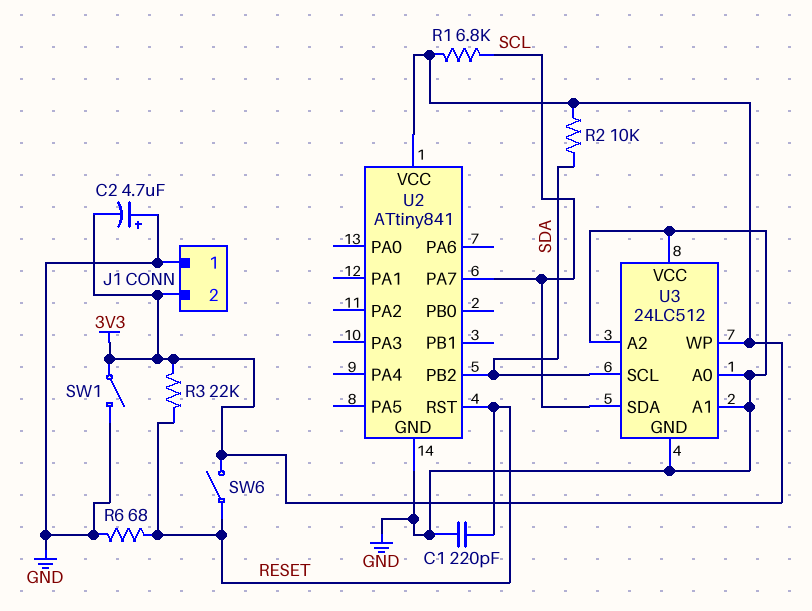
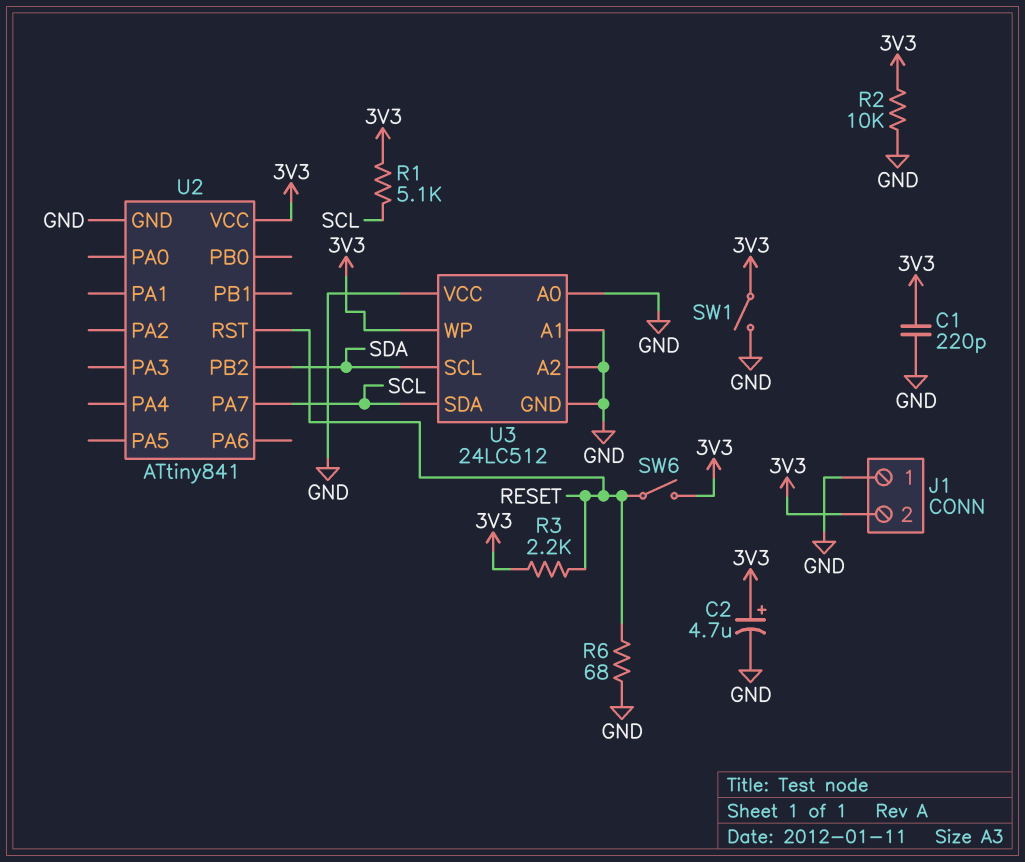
C1: 220pF (GND, RESET) -> 220pF (3V3, GND)
C2: 4.7uF (plus GND, minus 3V3) -> 4.7uF (plus 3V3, minus GND)
R1: 6.8k (3V3, SCL) -> 5.1k (3V3, SCL)
R2: 10k (3V3, SDA) -> 10k (3V3, GND)
R3: 22k (3V3, RESET) -> 2.2k (3V3, RESET)

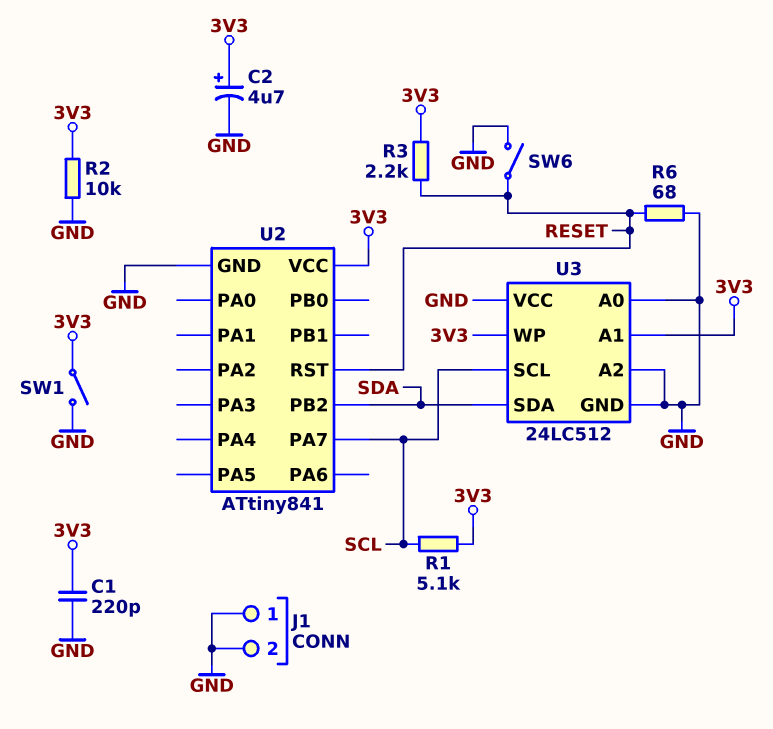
J1 pin 2: 3V3 -> GND
SW6: switch (3V3, RESET) -> switch (GND, RESET)
U3 pin A1: GND -> 3V3
U3 pin SCL: SDA -> SCL
U3 pin SDA: SCL -> SDA

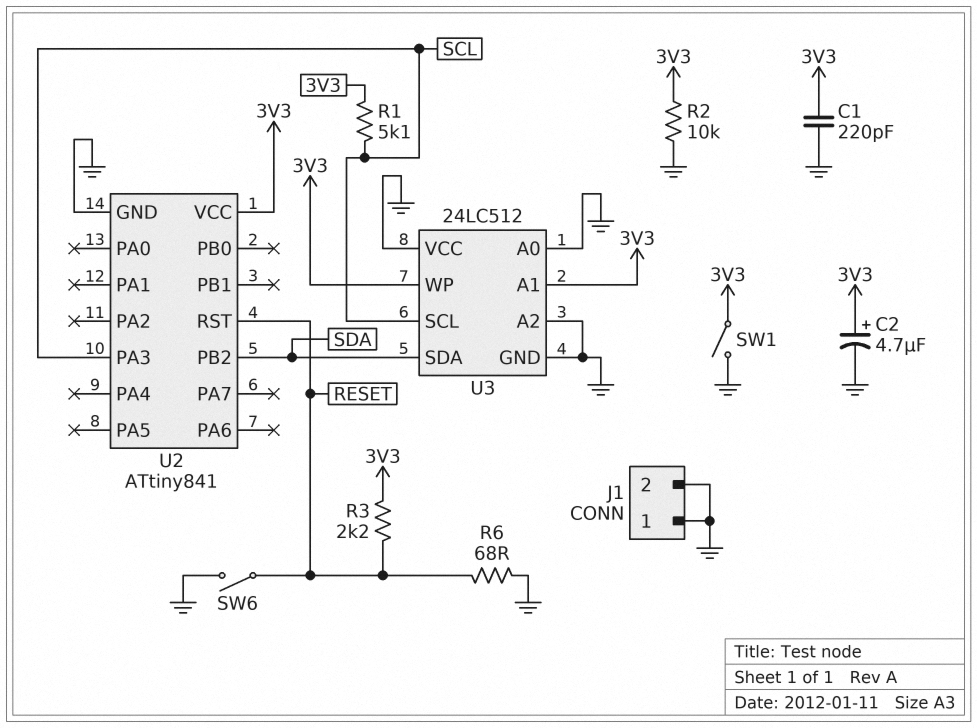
U2 pin PA3: none -> SCL
U2 pin PA7: SCL -> none

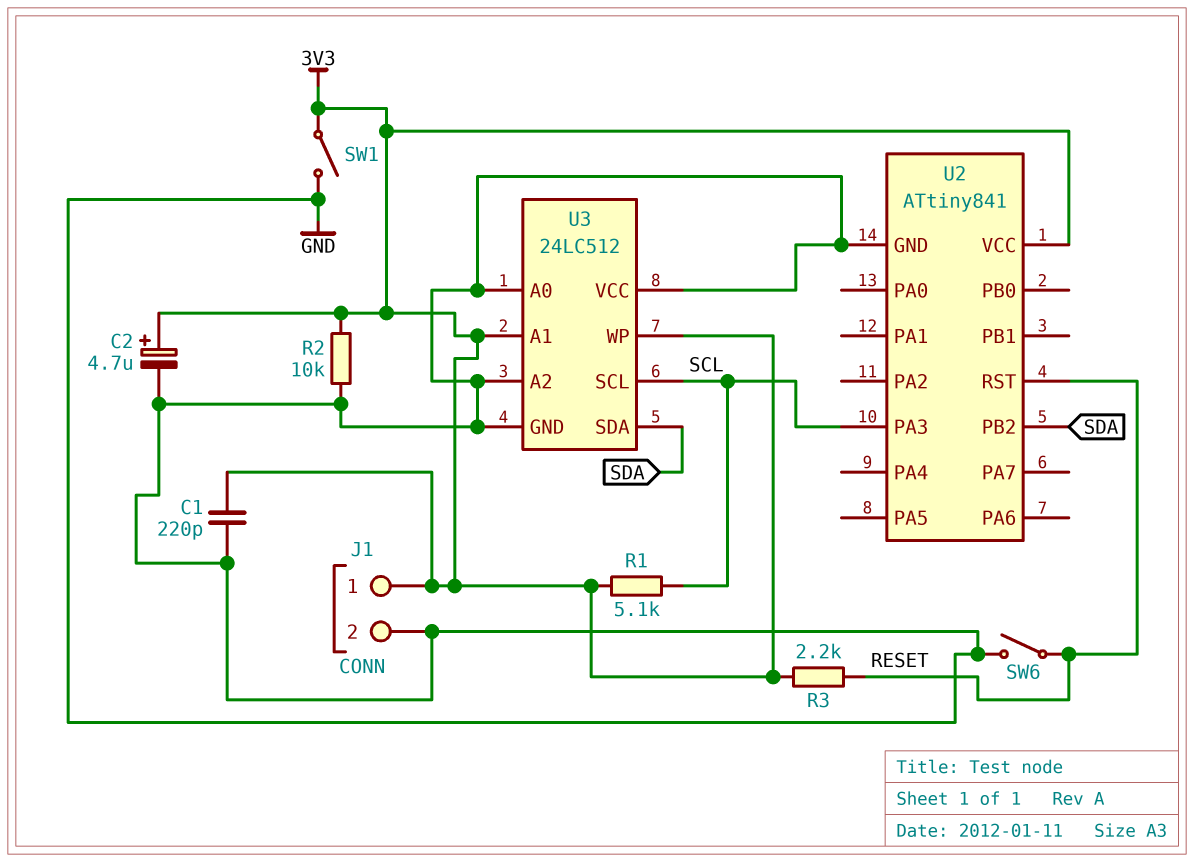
J1 pin 1: GND -> 3V3
R6: 68 (GND, RESET) -> none

